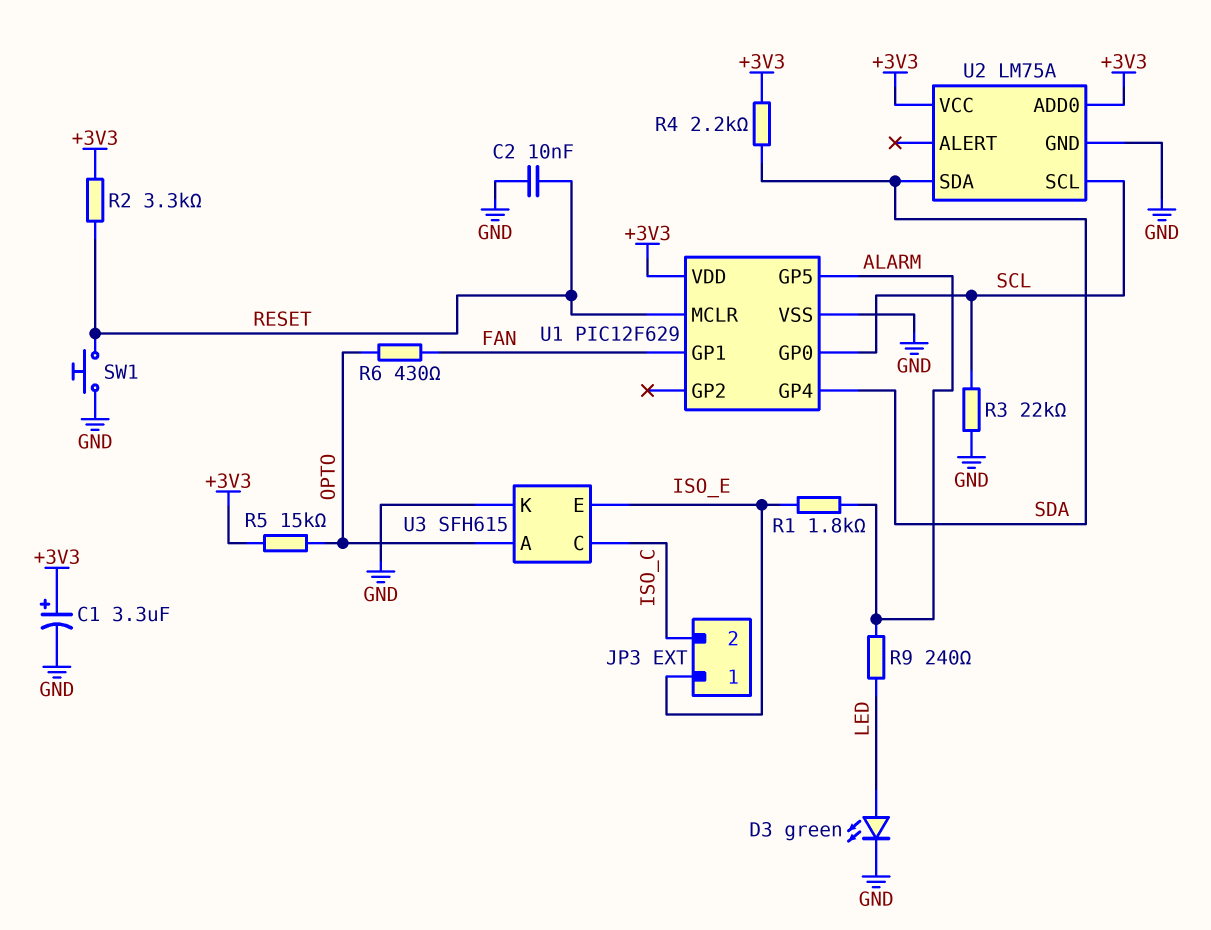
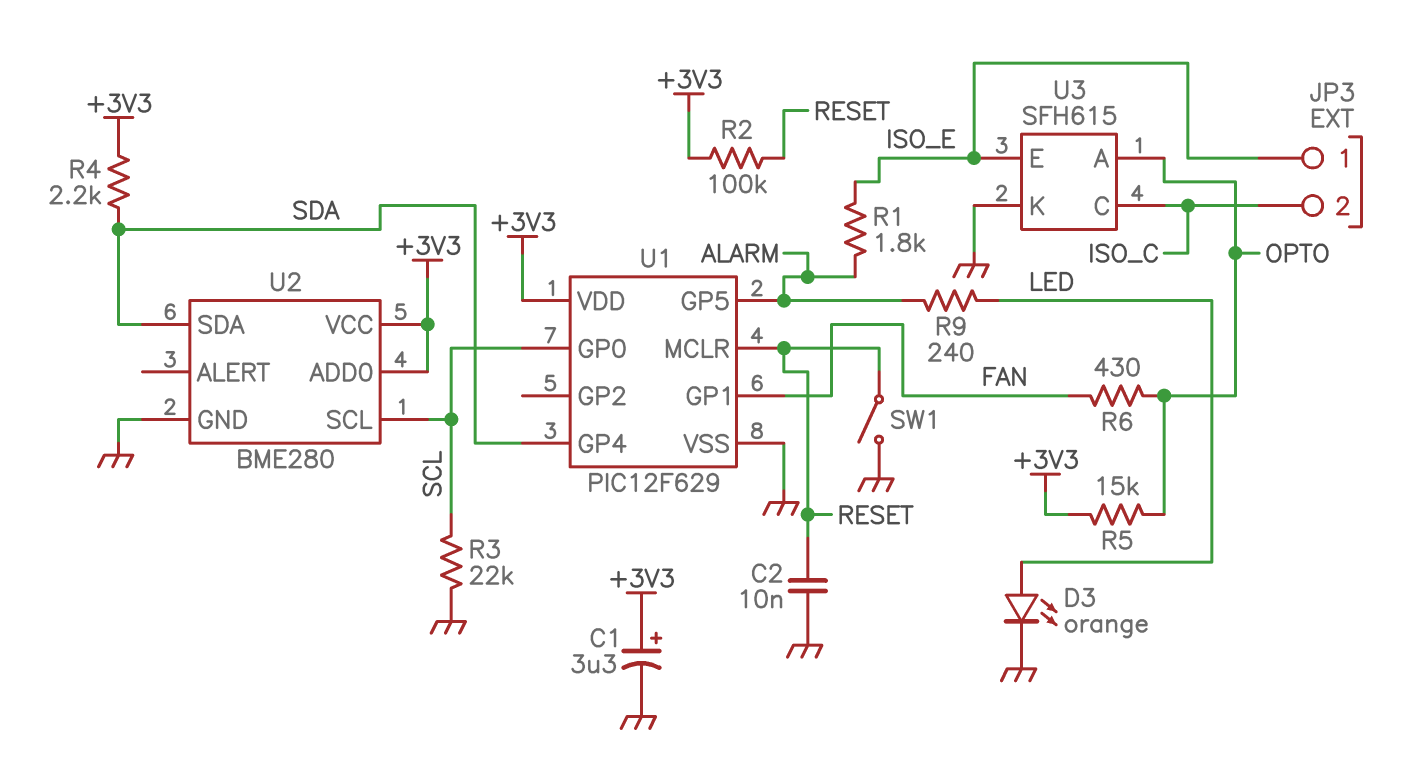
D3: LED green (A LED, K GND) -> LED orange (A LED, K GND)
R2: 3.3k (+3V3, RESET) -> 100k (+3V3, RESET)
SW1: button (GND, RESET) -> switch (GND, RESET)
U2: LM75A -> BME280

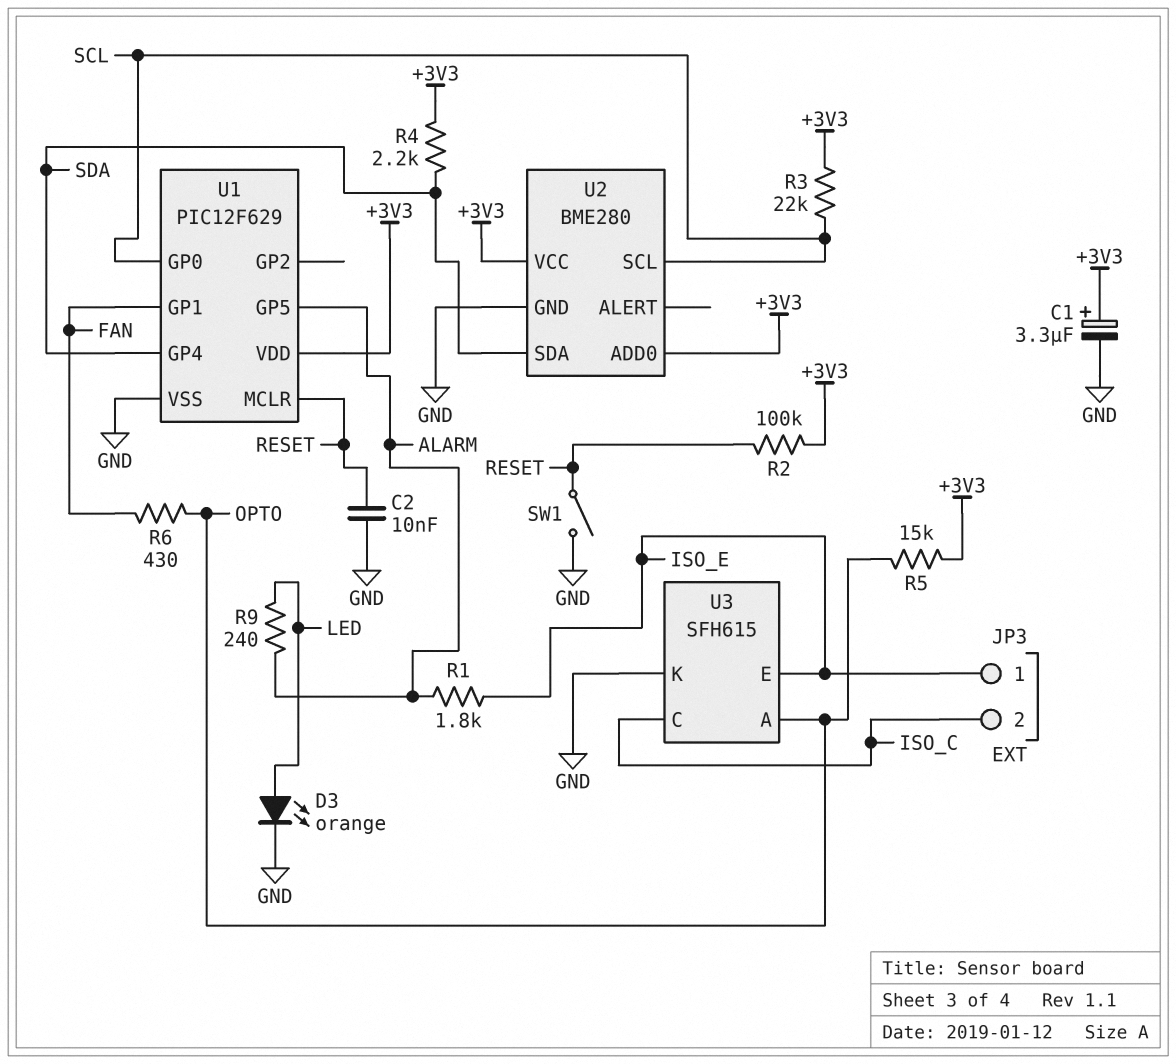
R3: 22k (GND, SCL) -> 22k (+3V3, SCL)

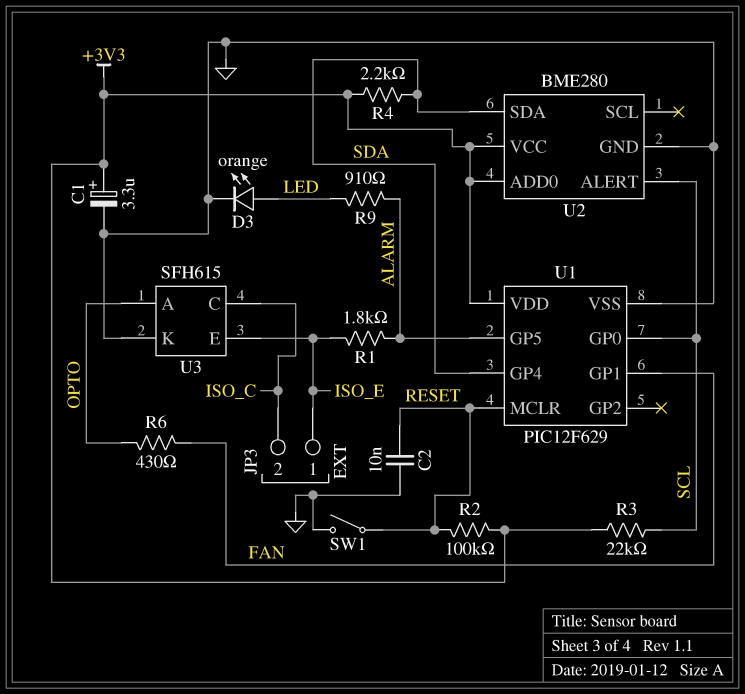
R5: 15k (+3V3, OPTO) -> none
R9: 240 (ALARM, LED) -> 910 (ALARM, LED)
U2 pin ALERT: none -> SCL
U2 pin SCL: SCL -> none

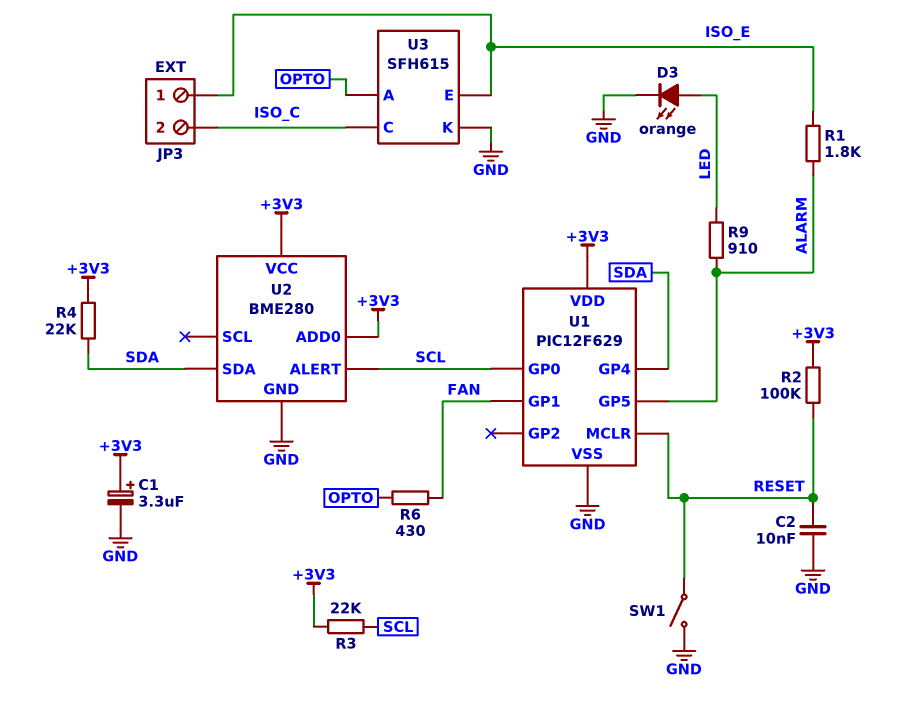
R4: 2.2k (+3V3, SDA) -> 22k (+3V3, SDA)

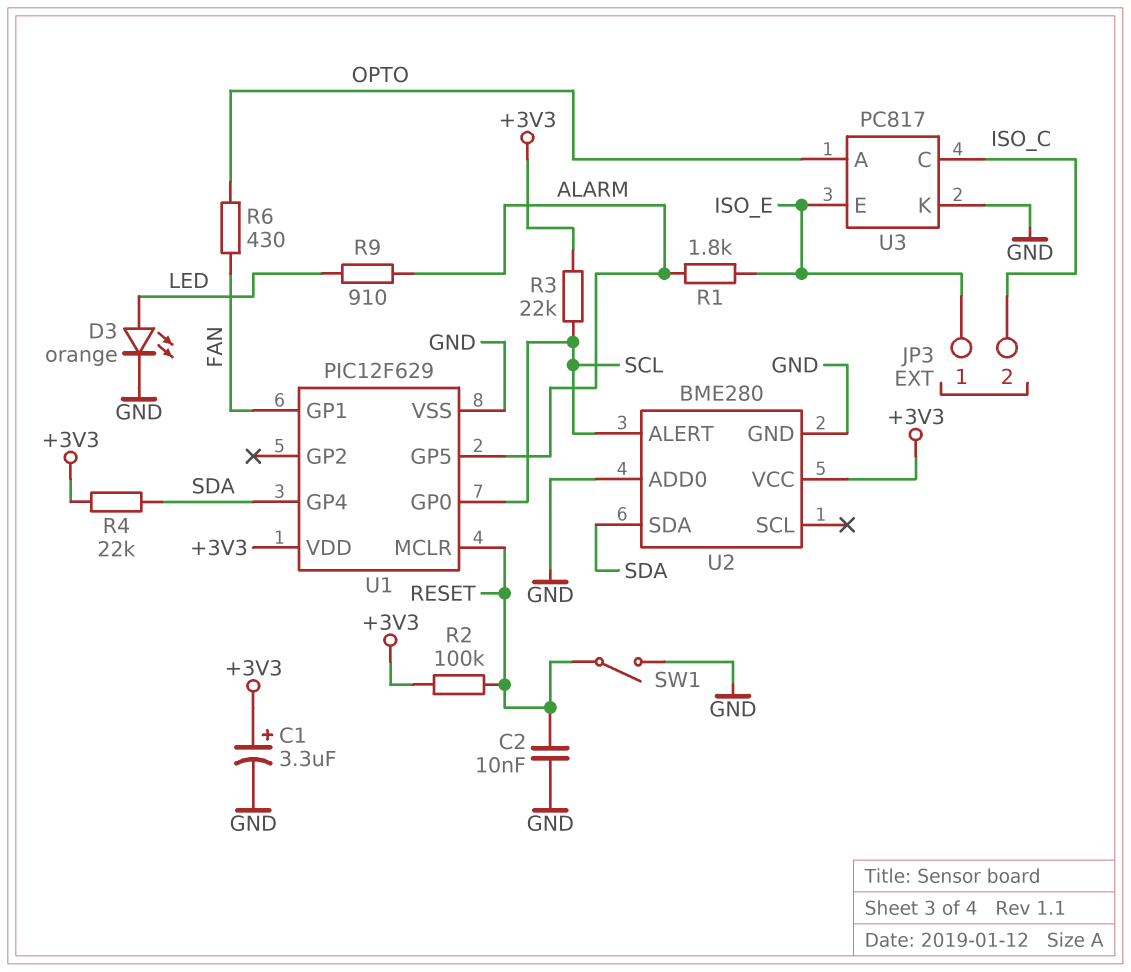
U2 pin ADD0: +3V3 -> GND
U3: SFH615 -> PC817

